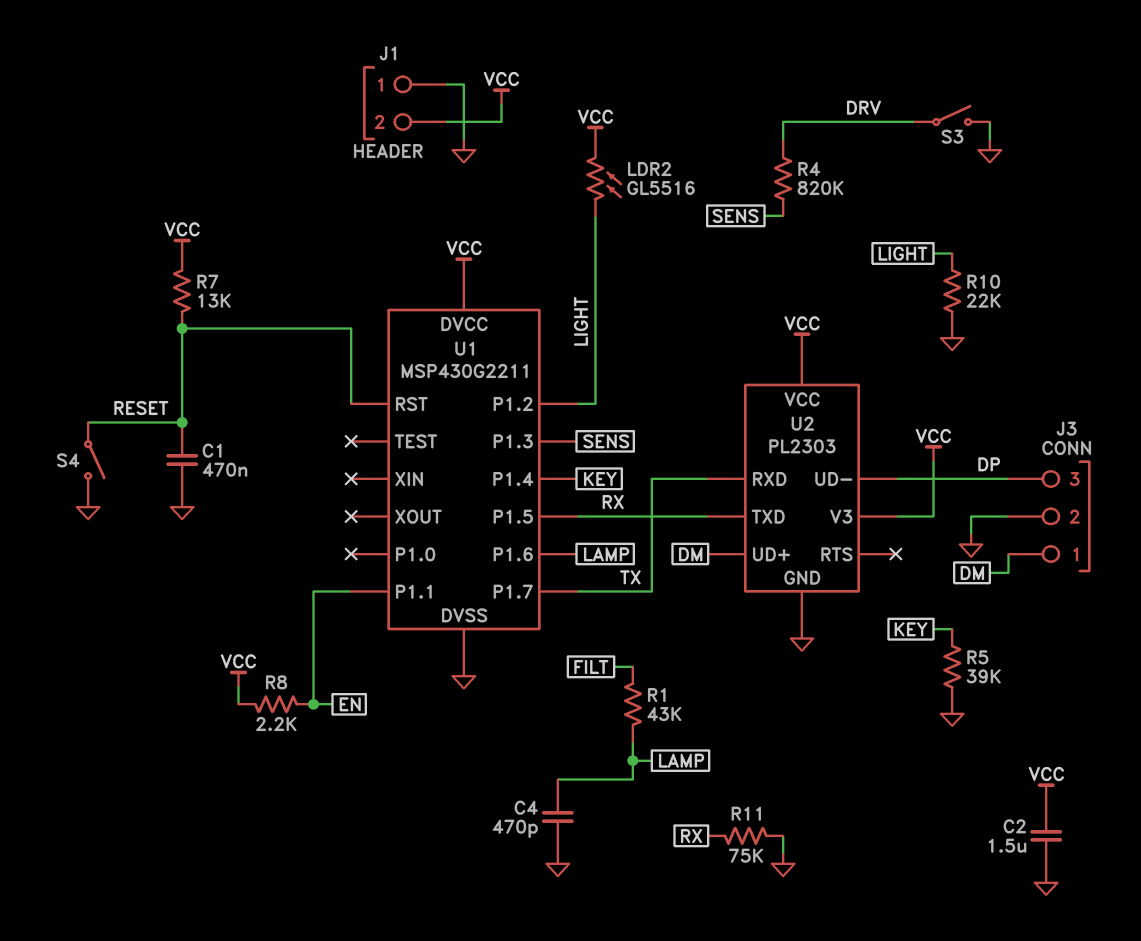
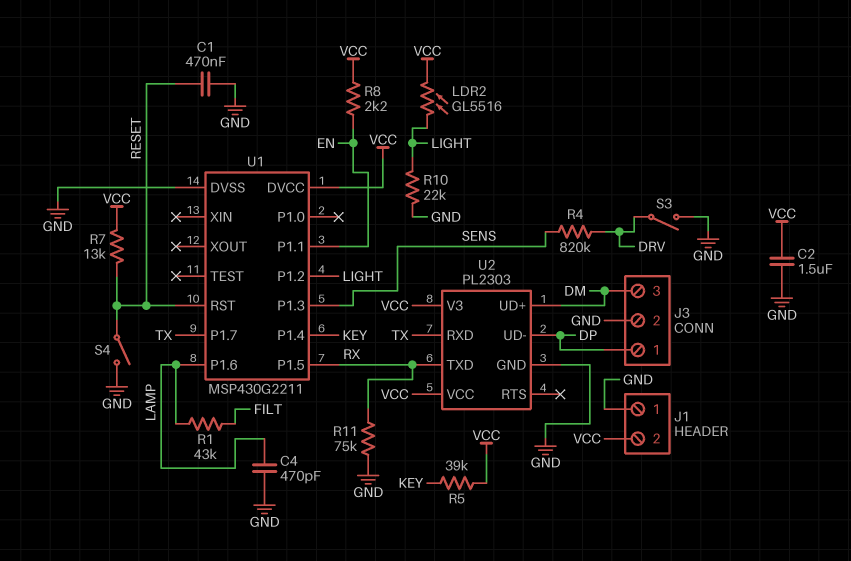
J3 pin 1: DM -> DP
J3 pin 3: DP -> DM
R5: 39k (GND, KEY) -> 39k (KEY, VCC)

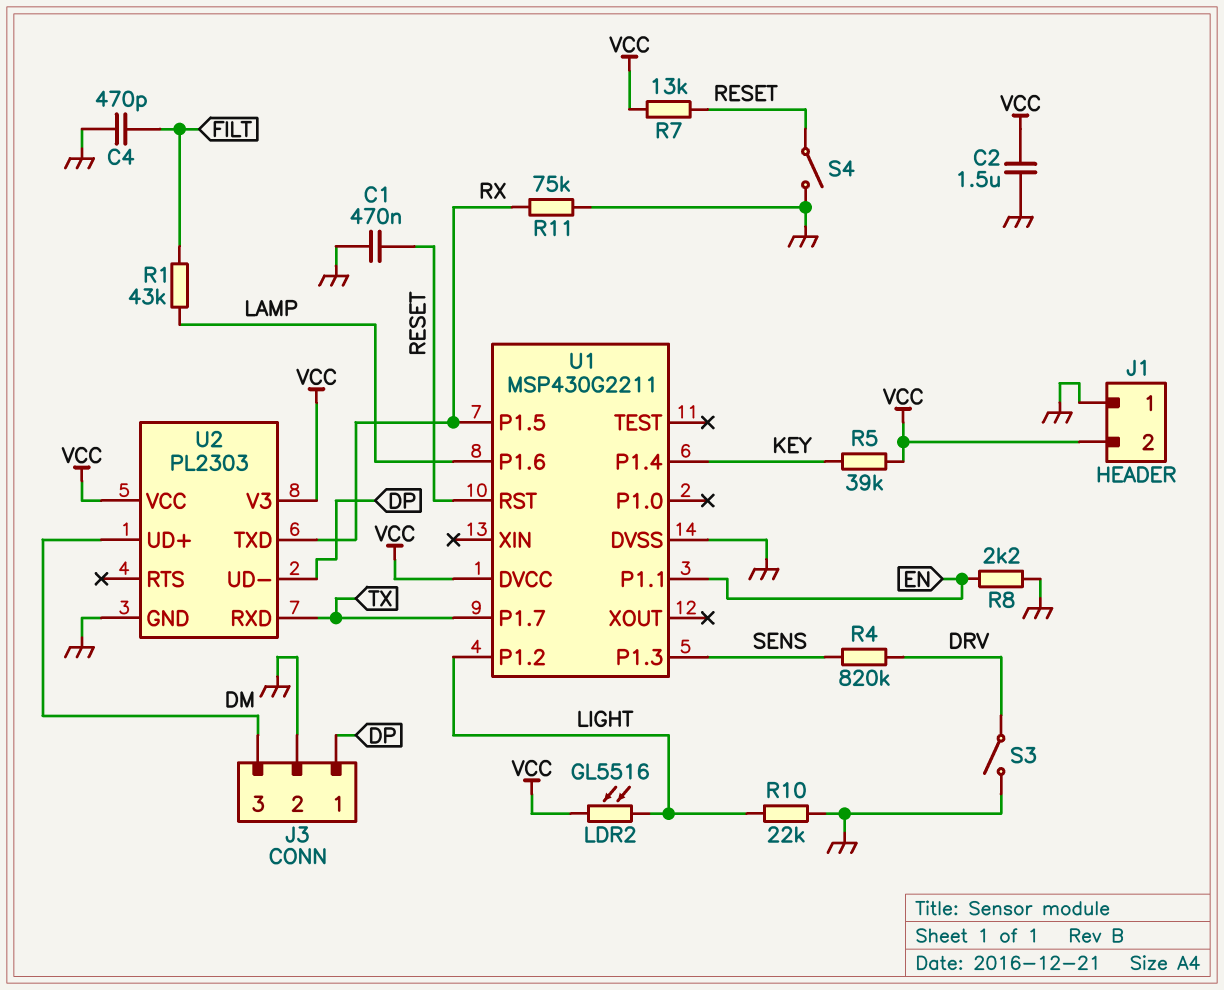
C4: 470pF (GND, LAMP) -> 470pF (FILT, GND)
R8: 2.2k (EN, VCC) -> 2.2k (EN, GND)

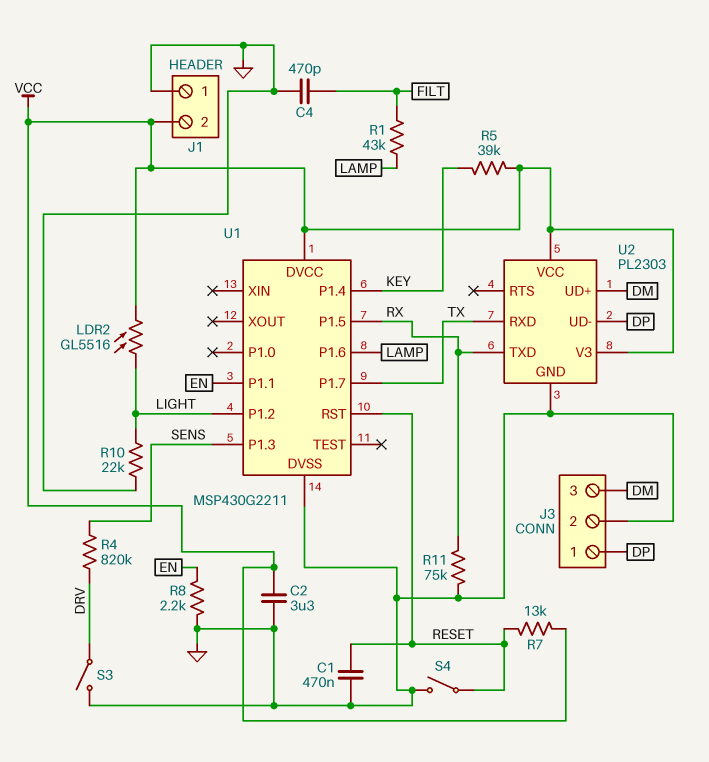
C2: 1.5uF (GND, VCC) -> 3.3uF (GND, VCC)

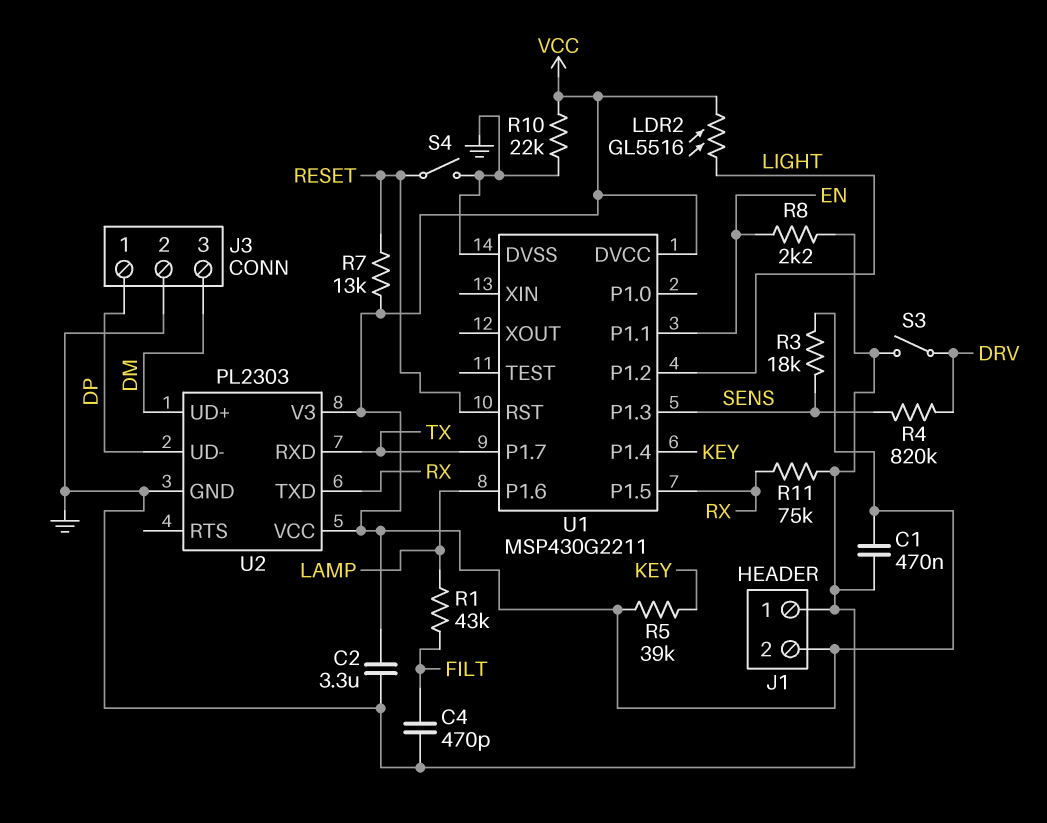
C1: 470nF (GND, RESET) -> 470nF (GND, VCC)
R3: none -> 18k (SENS, VCC)
R10: 22k (GND, LIGHT) -> 22k (GND, VCC)

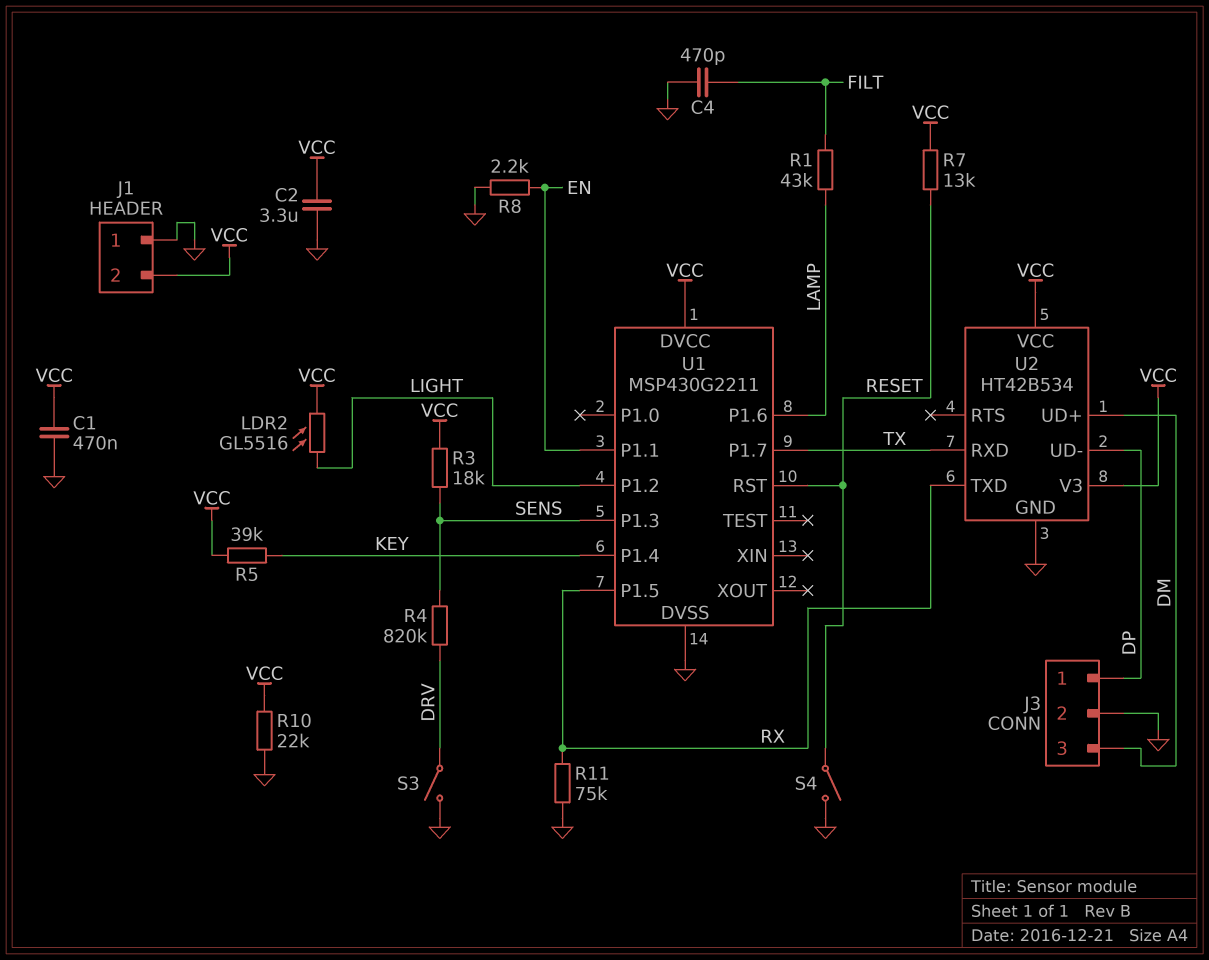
U2: PL2303 -> HT42B534

